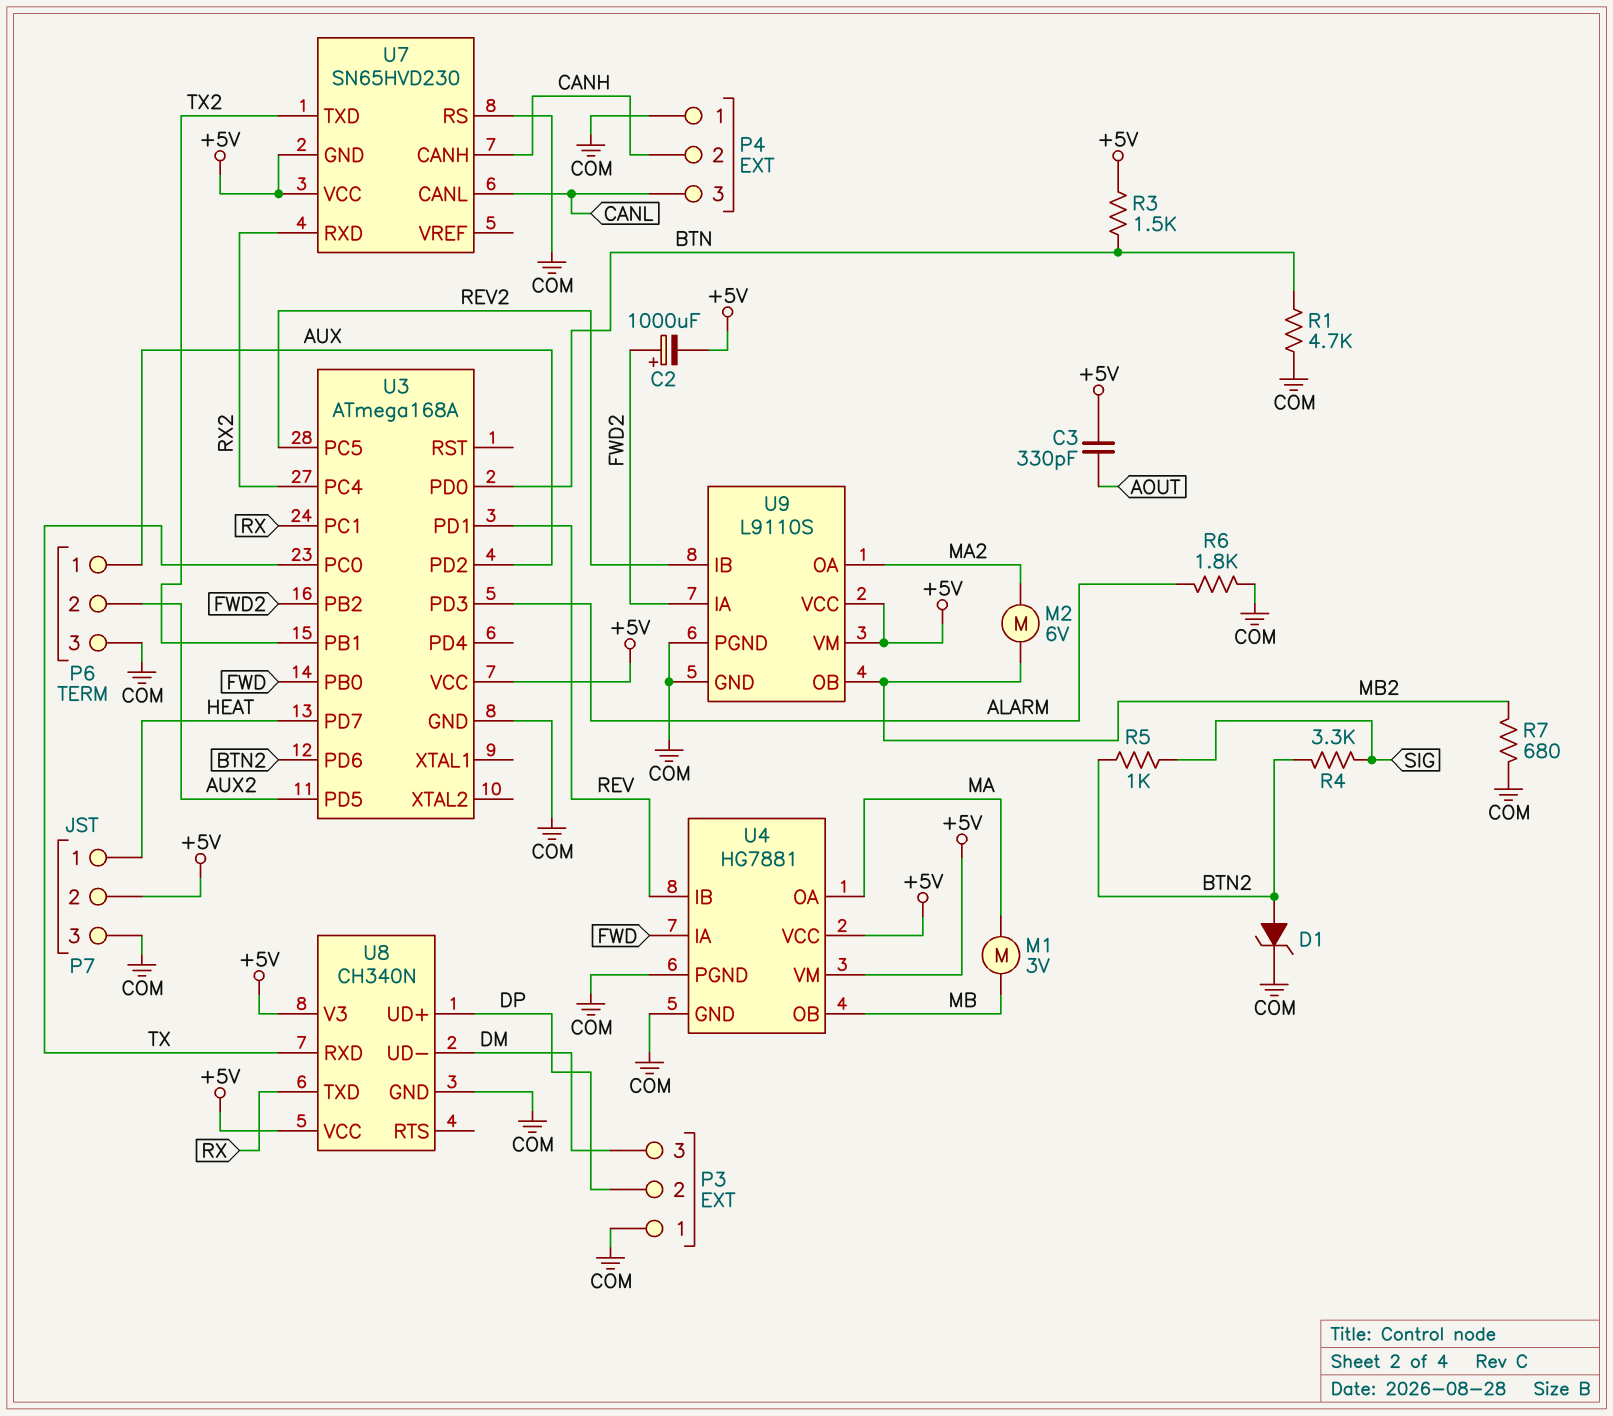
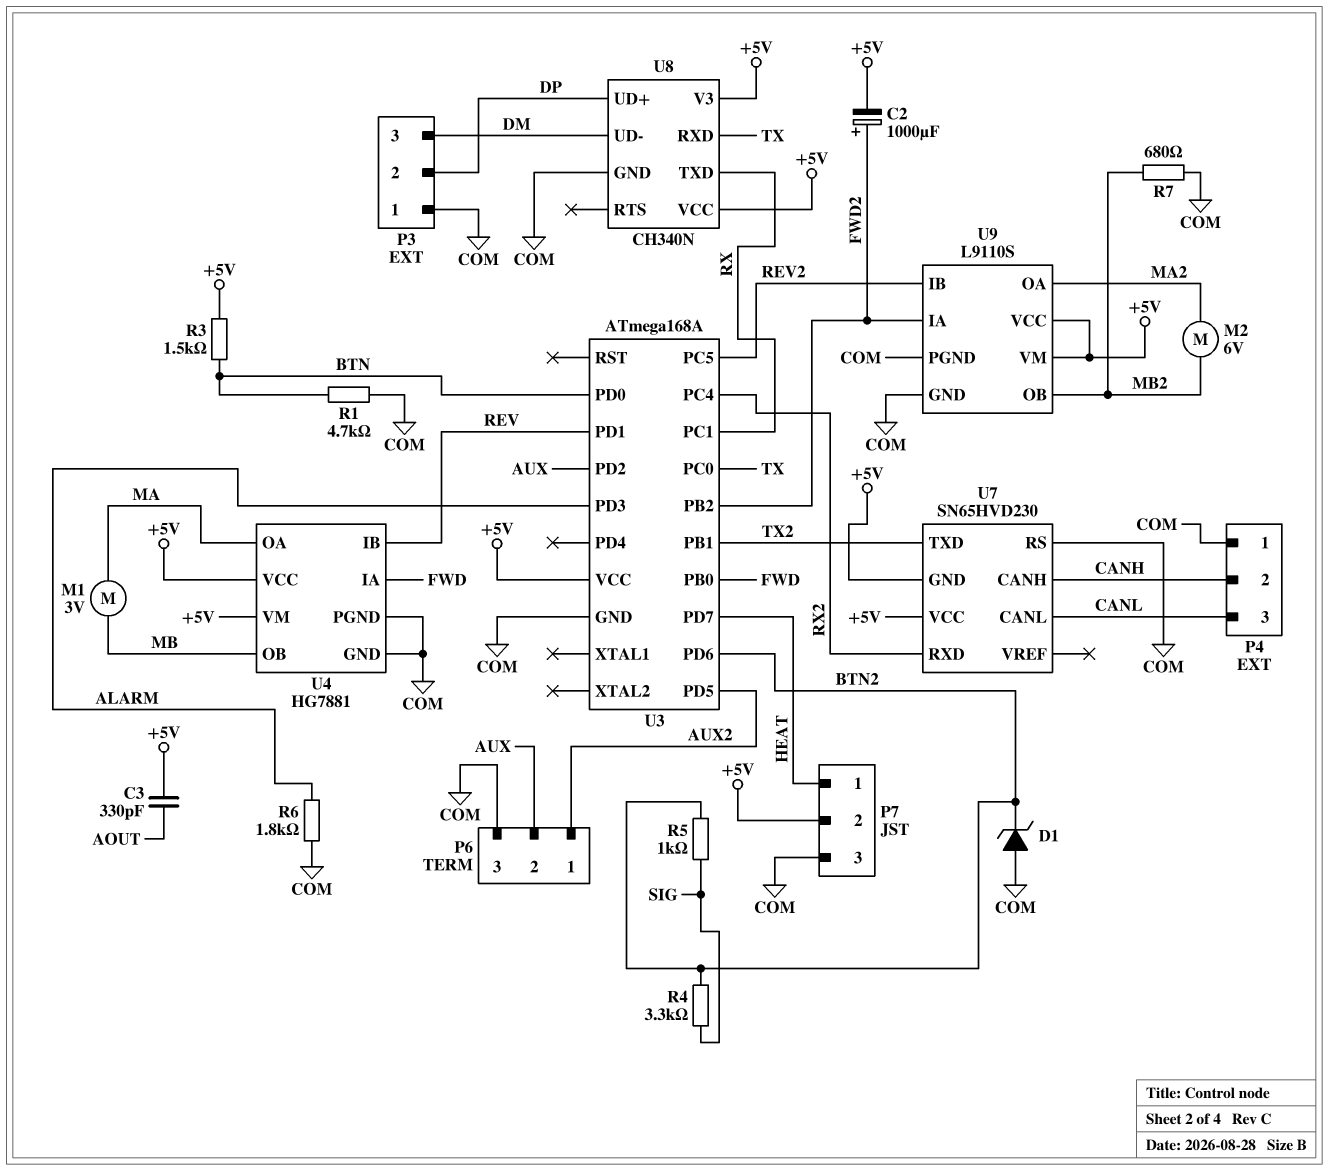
D1: zener (A BTN2, K COM) -> zener (A COM, K BTN2)
P6 pin 1: AUX -> AUX2
P6 pin 2: AUX2 -> AUX

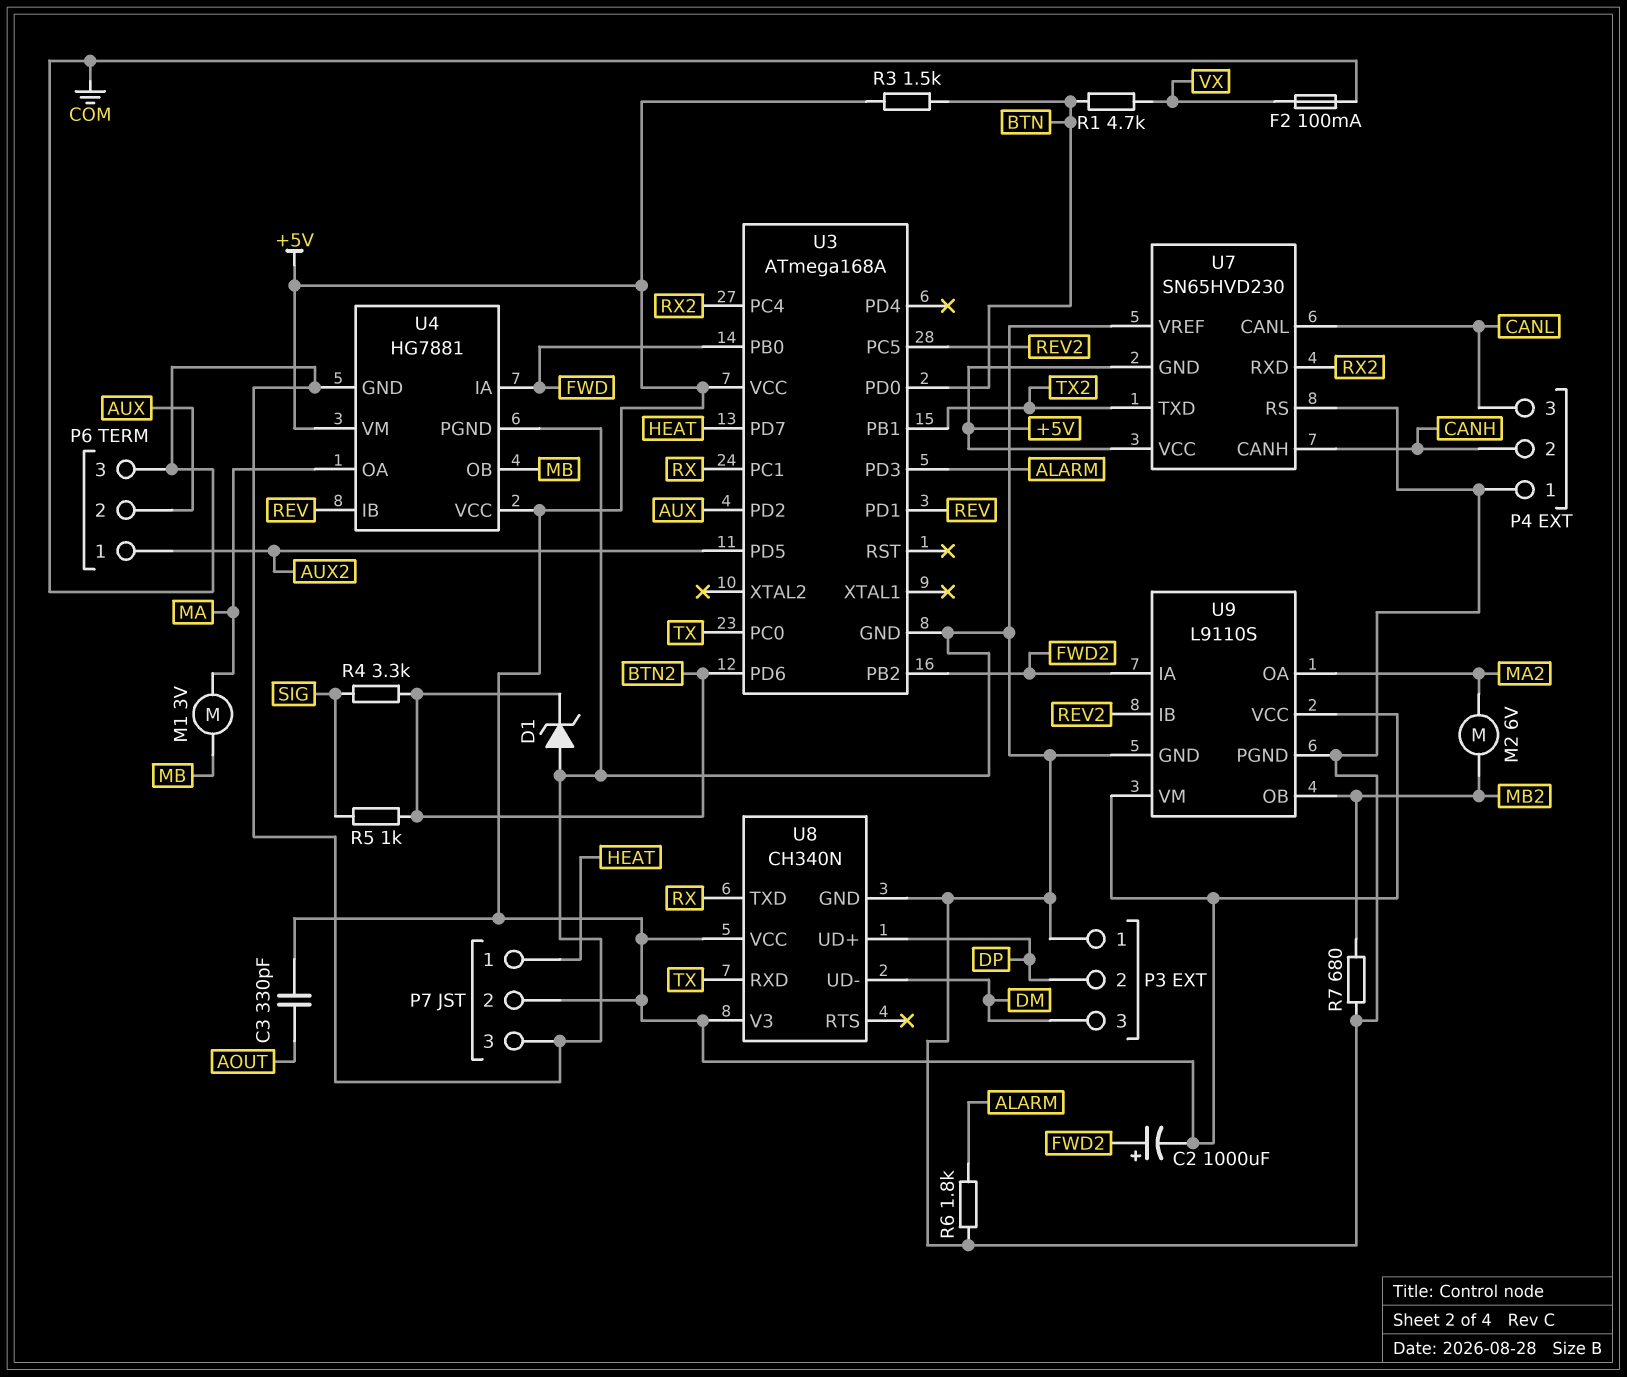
F2: none -> 100mA (COM, VX)
R1: 4.7k (BTN, COM) -> 4.7k (BTN, VX)
U7 pin VREF: none -> COM

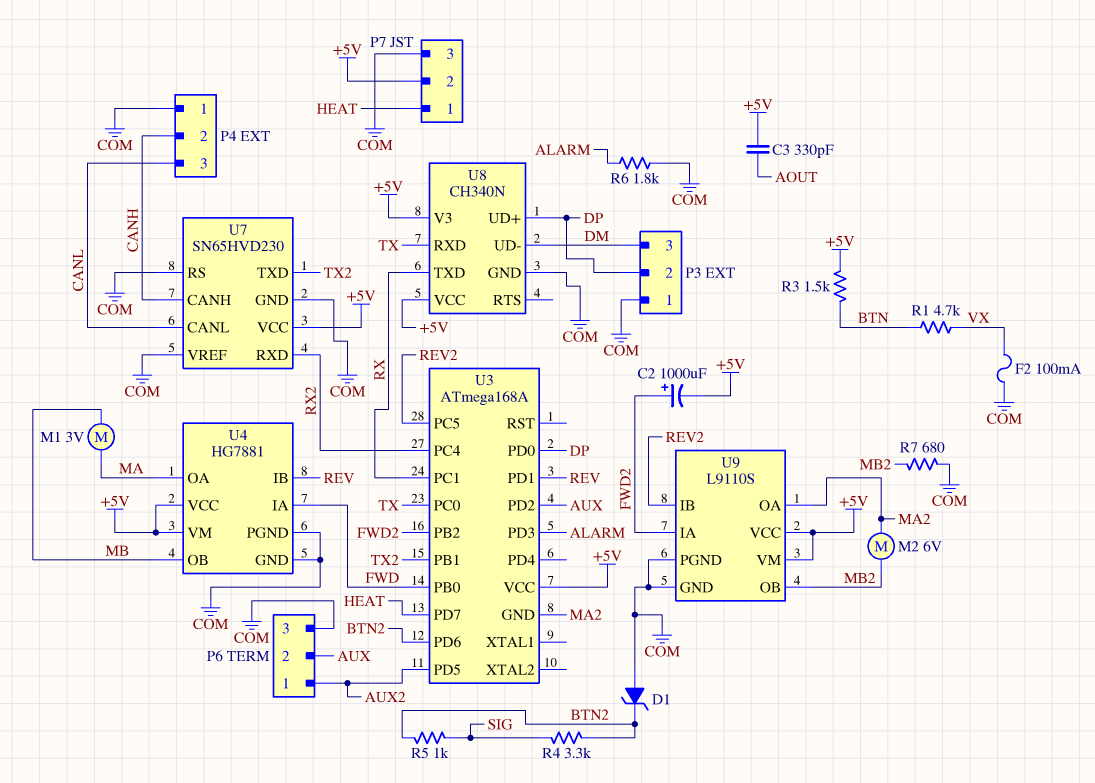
U3 pin GND: COM -> MA2
U3 pin PD0: BTN -> DP
U7 pin GND: +5V -> COM

